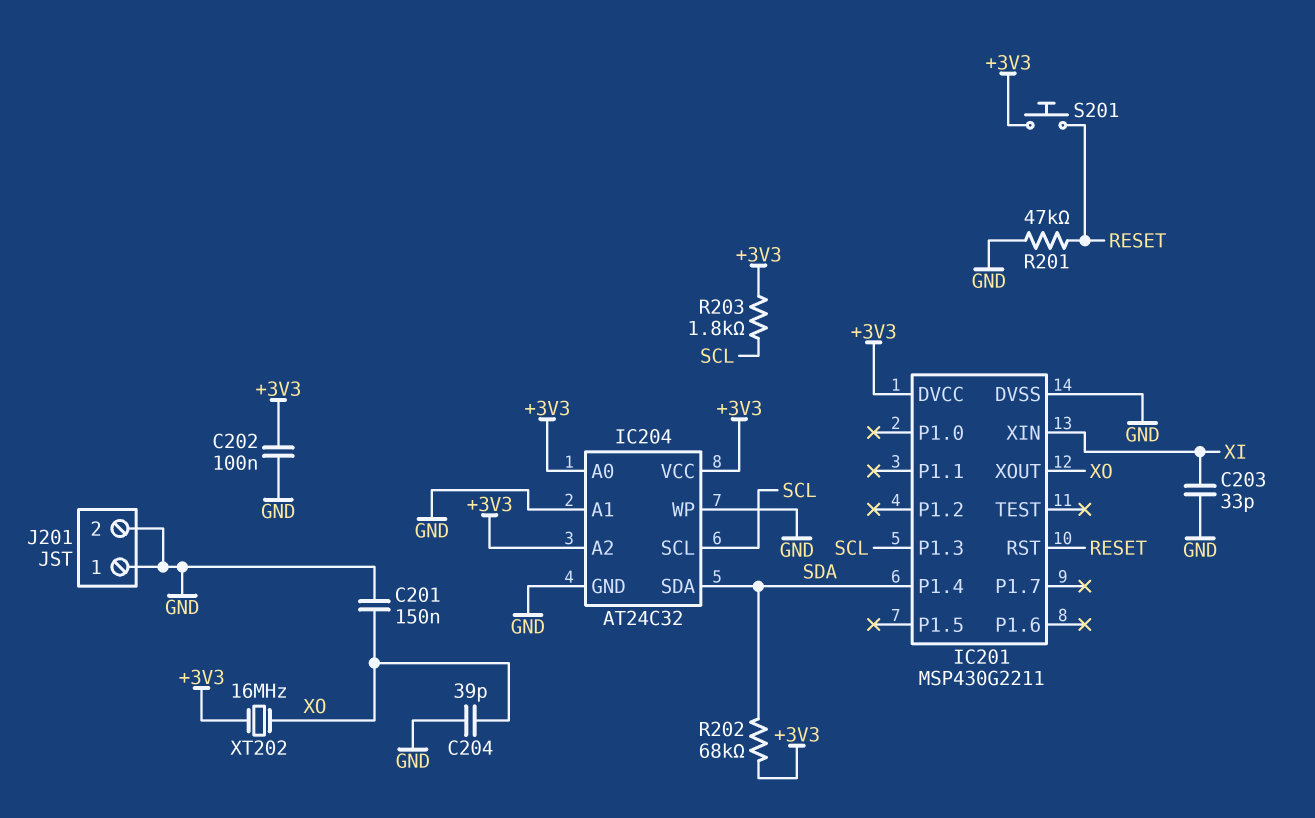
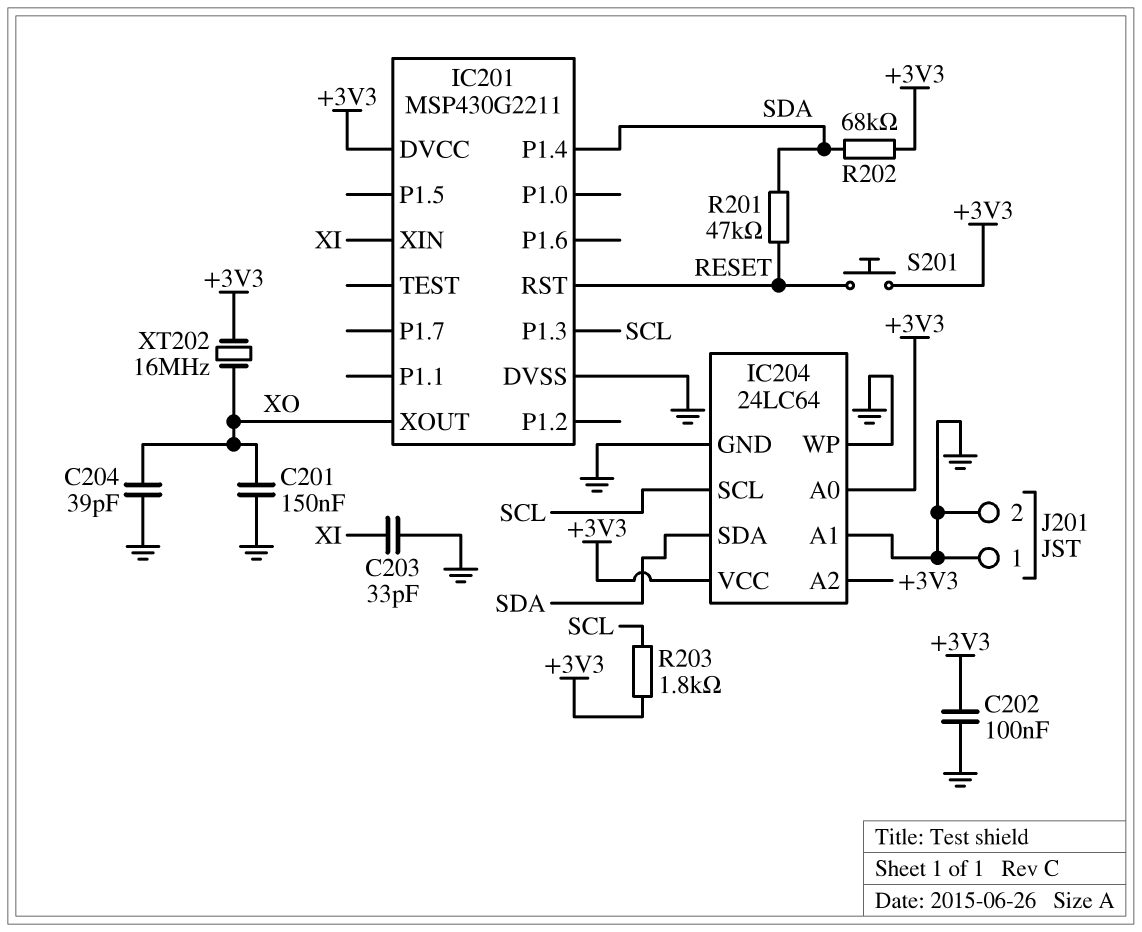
IC204: AT24C32 -> 24LC64
R201: 47k (GND, RESET) -> 47k (RESET, SDA)

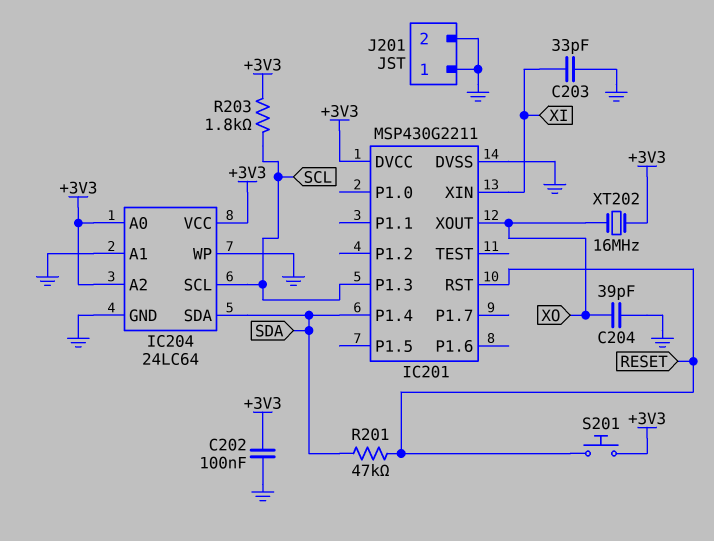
C201: 150nF (GND, XO) -> none
R202: 68k (+3V3, SDA) -> none

